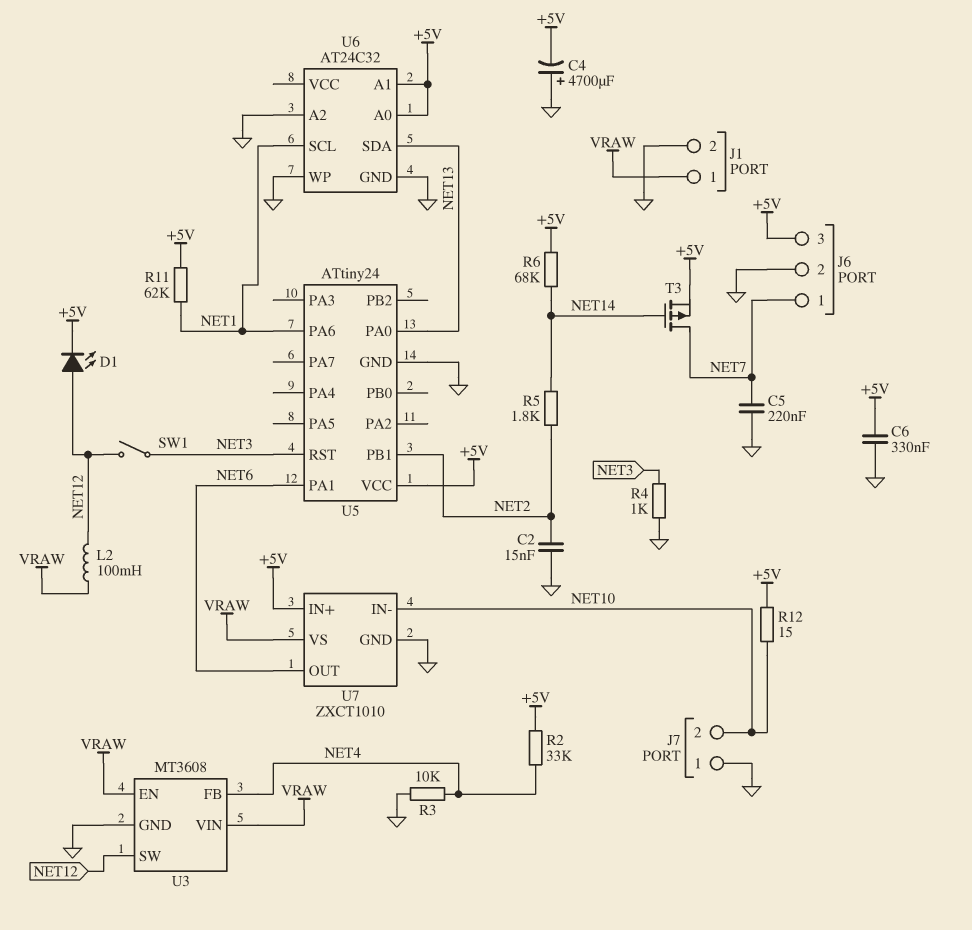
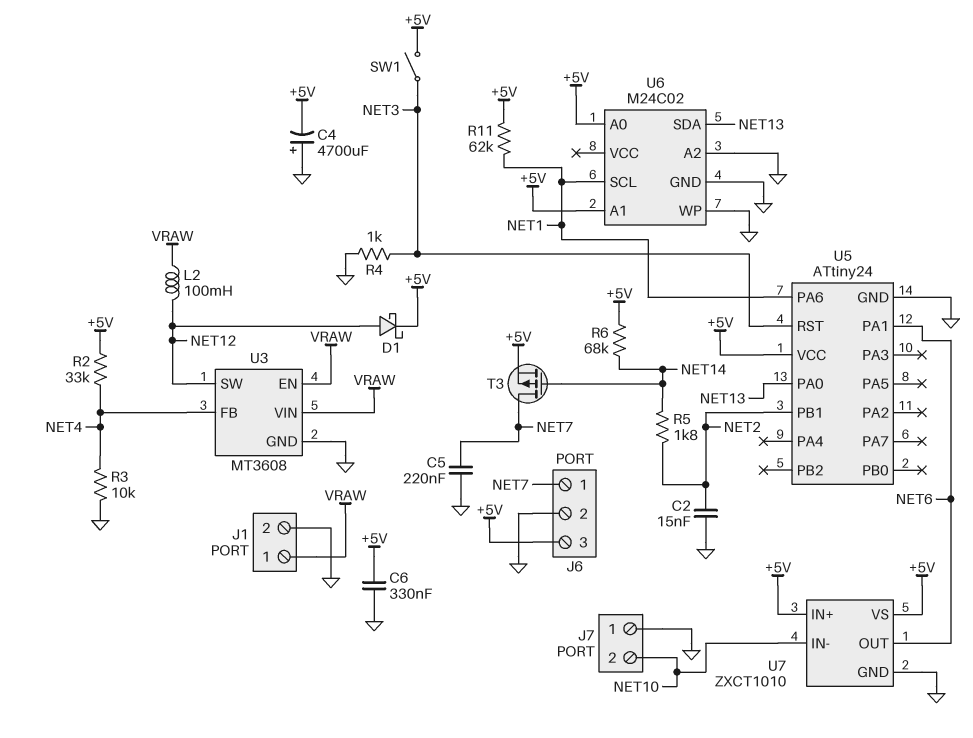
D1: LED (A NET12, K +5V) -> schottky (A NET12, K +5V)
R12: 15 (+5V, NET10) -> none
SW1: switch (NET3, NET12) -> switch (+5V, NET3)
U6: AT24C32 -> M24C02
U7 pin VS: VRAW -> +5V

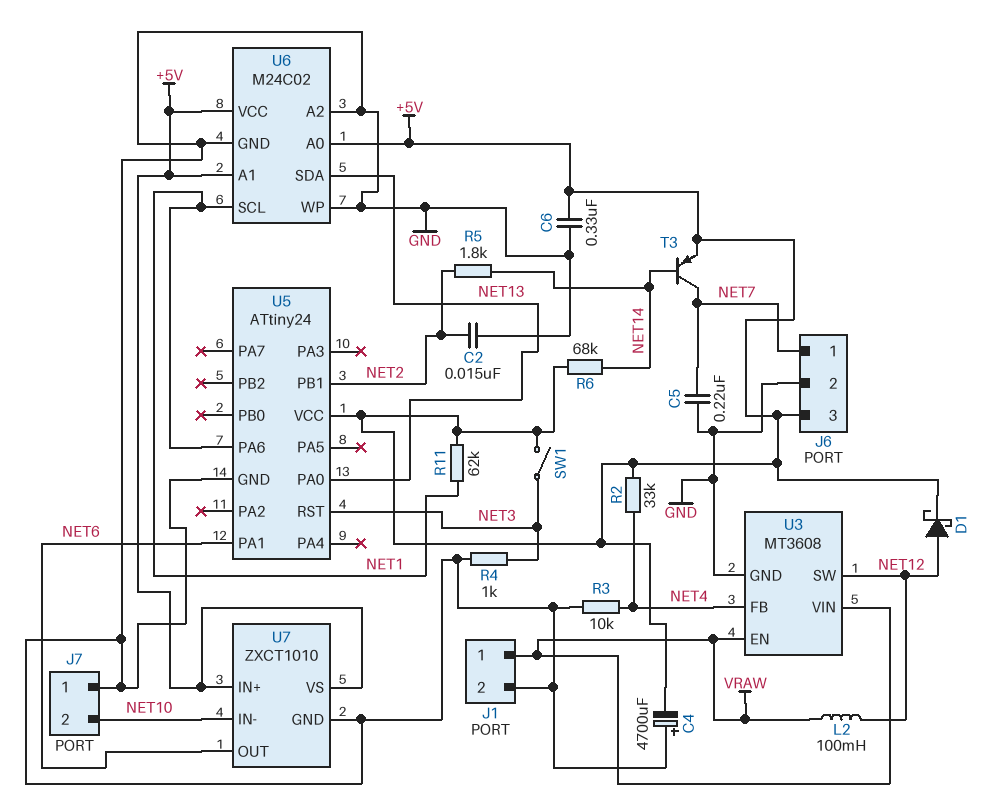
T3: PMOS (G NET14, D NET7, S +5V) -> PNP (B NET14, C NET7, E +5V)
U6 pin VCC: none -> +5V

